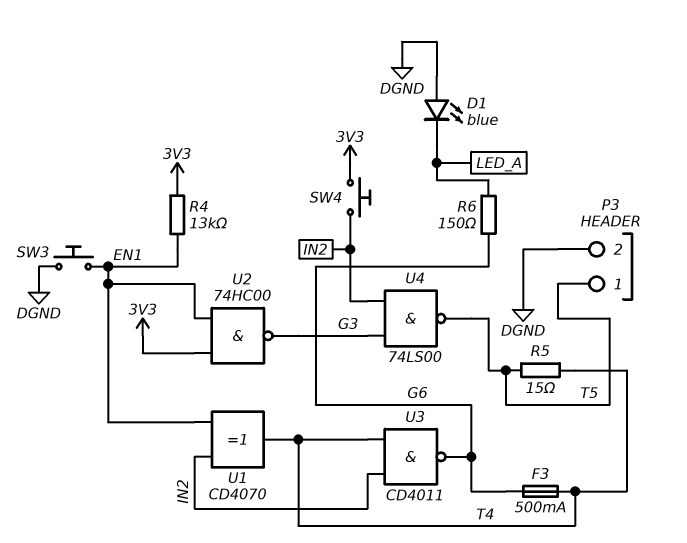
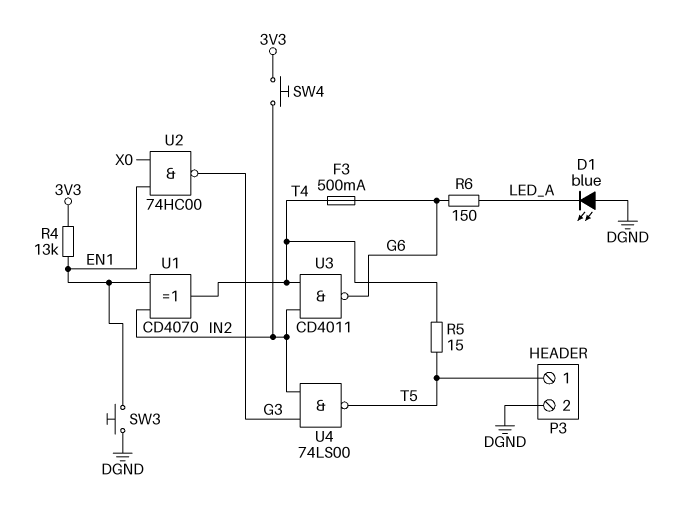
U2: NAND 74HC00 (in 3V3, in EN1, out G3) -> NAND 74HC00 (in EN1, in X0, out G3)

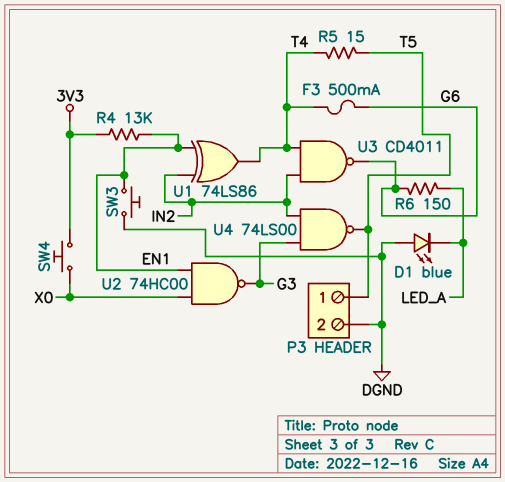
SW4: button (3V3, IN2) -> button (3V3, X0)
U1: XOR CD4070 (in EN1, in IN2, out T4) -> XOR 74LS86 (in EN1, in IN2, out T4)

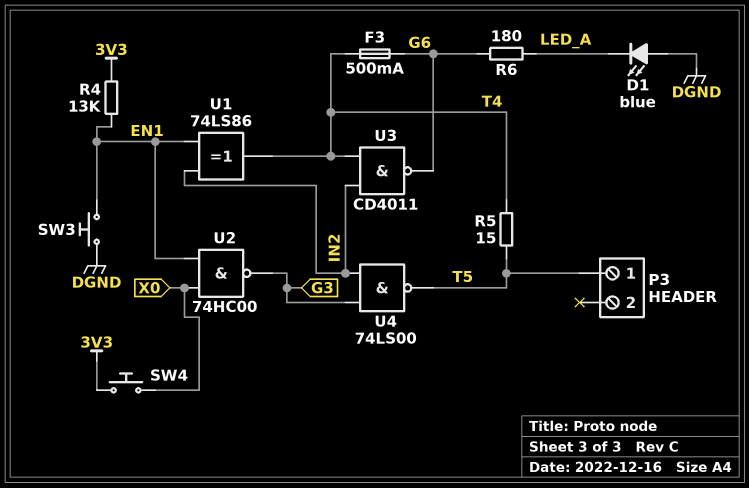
P3 pin 2: DGND -> none
R6: 150 (G6, LED_A) -> 180 (G6, LED_A)

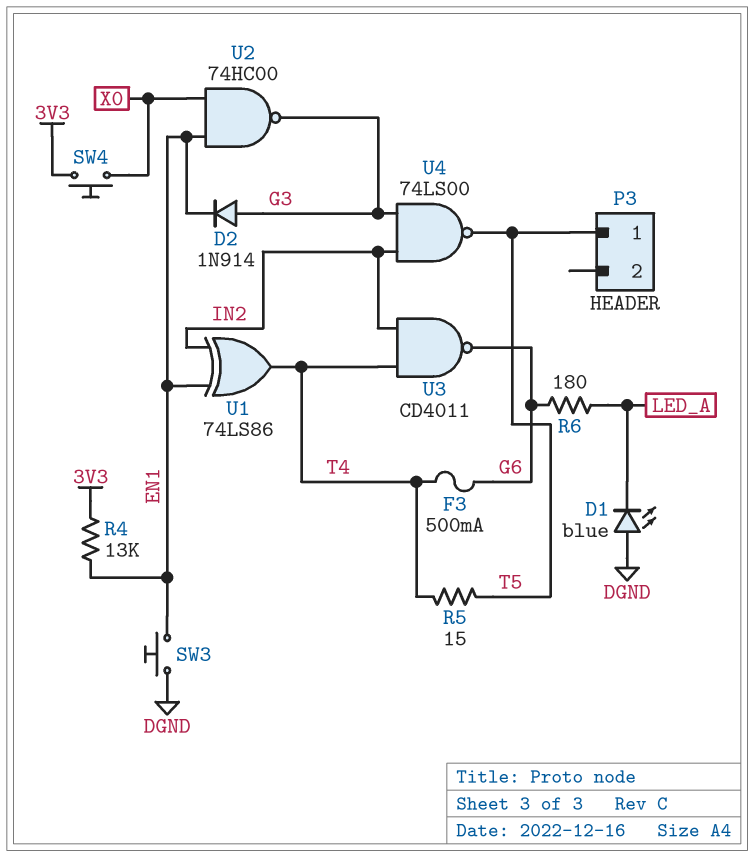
D2: none -> diode 1N914 (A G3, K EN1)

